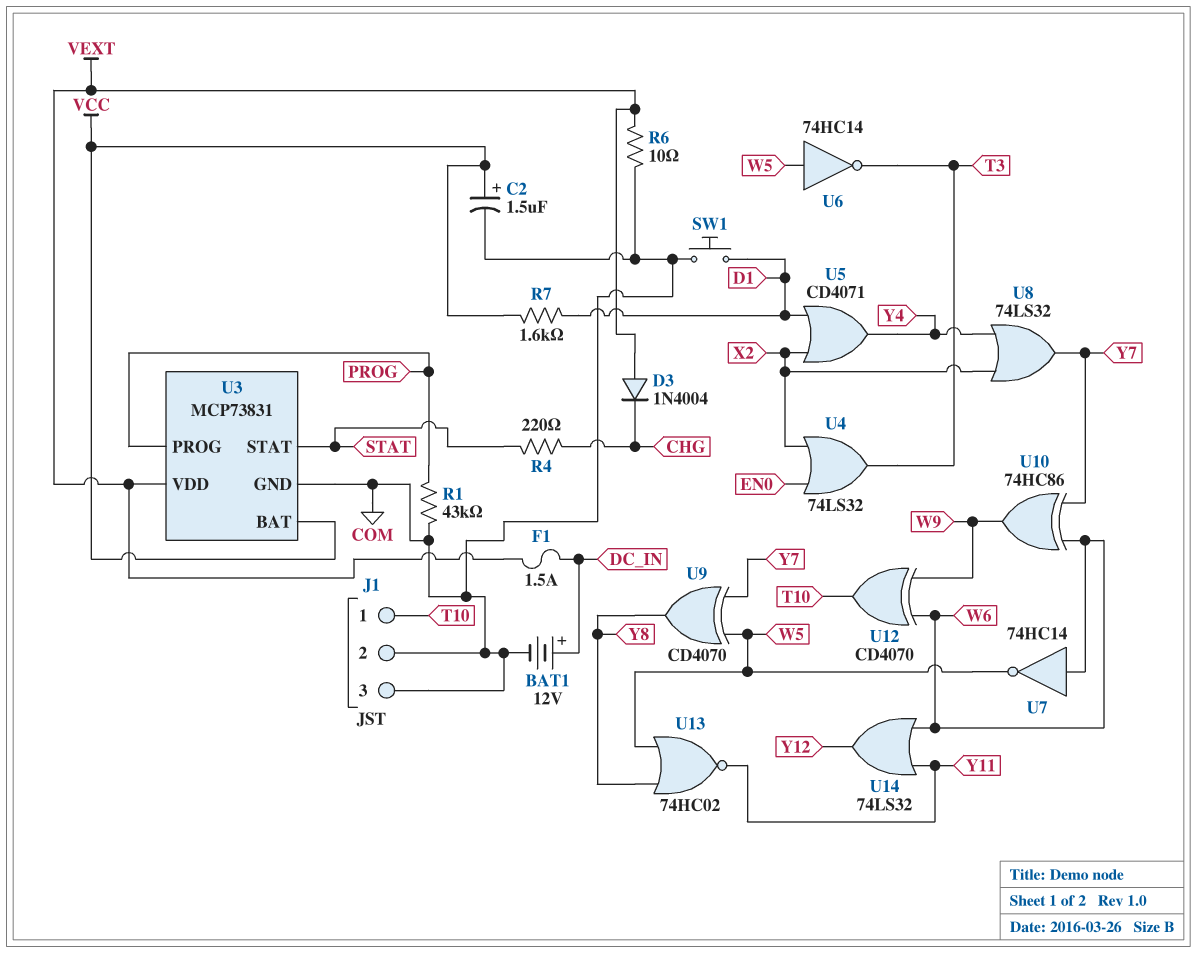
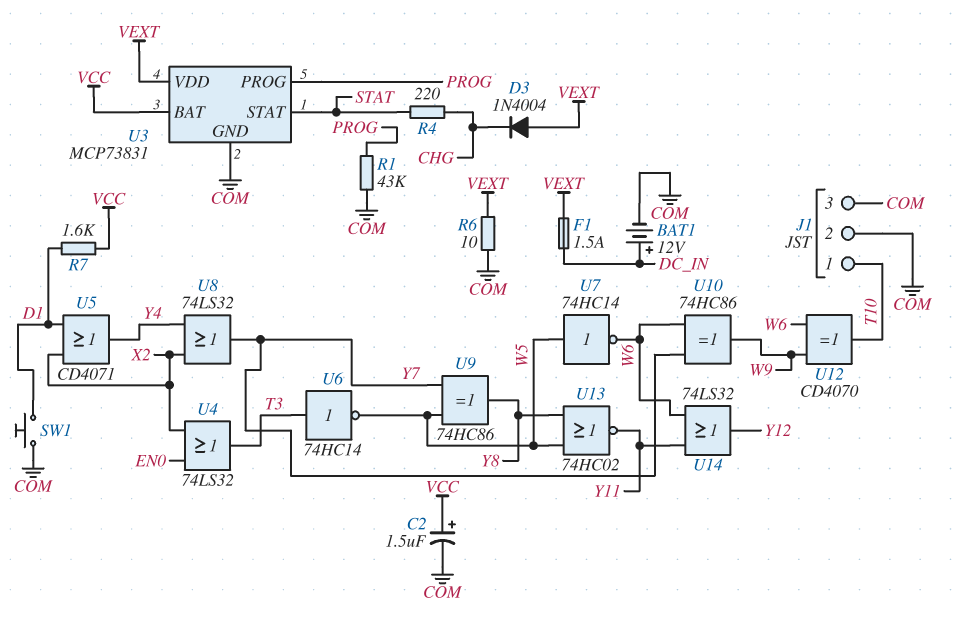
U6: NOT 74HC14 (in W5, out T3) -> NOT 74HC14 (in T3, out W5)
U7: NOT 74HC14 (in W6, out W5) -> NOT 74HC14 (in W5, out W6)
U9: XOR CD4070 (in W5, in Y7, out Y8) -> XOR 74HC86 (in W5, in Y7, out Y8)

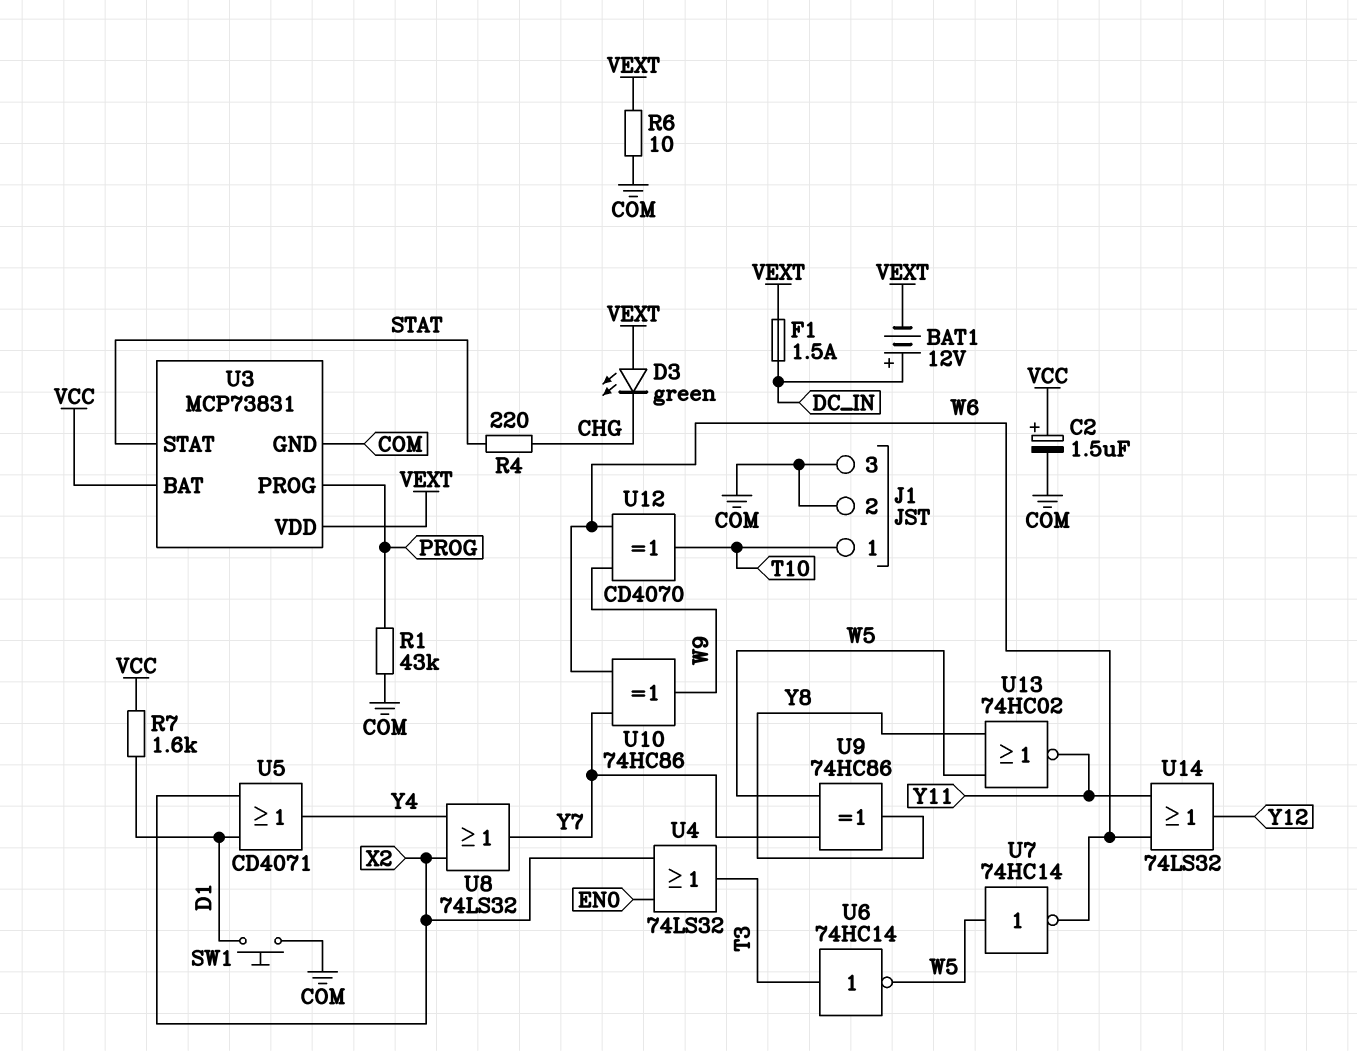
BAT1: 12V (plus DC_IN, minus COM) -> 12V (plus DC_IN, minus VEXT)
D3: diode 1N4004 (A VEXT, K CHG) -> LED green (A VEXT, K CHG)

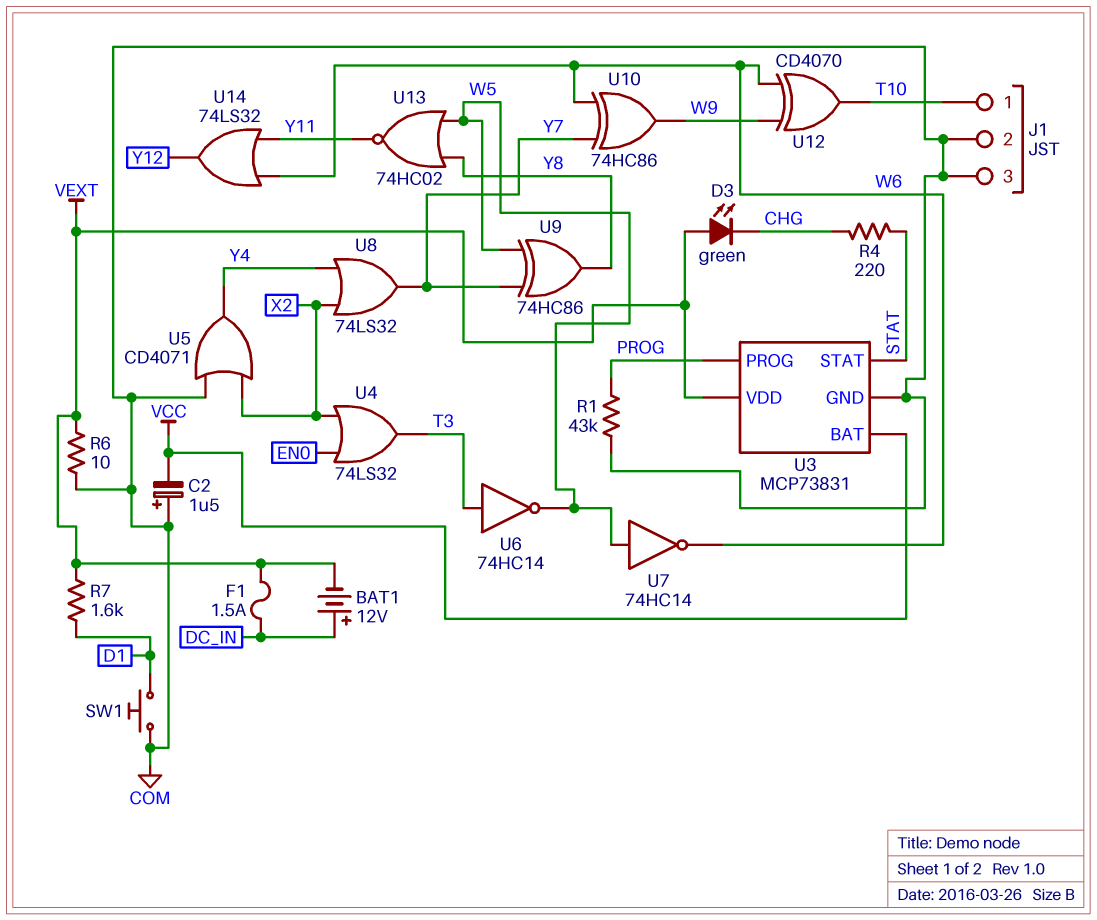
C2: 1.5uF (plus VCC, minus COM) -> 1.5uF (plus COM, minus VCC)
R7: 1.6k (D1, VCC) -> 1.6k (D1, VEXT)
U5: OR CD4071 (in D1, in X2, out Y4) -> OR CD4071 (in COM, in X2, out Y4)

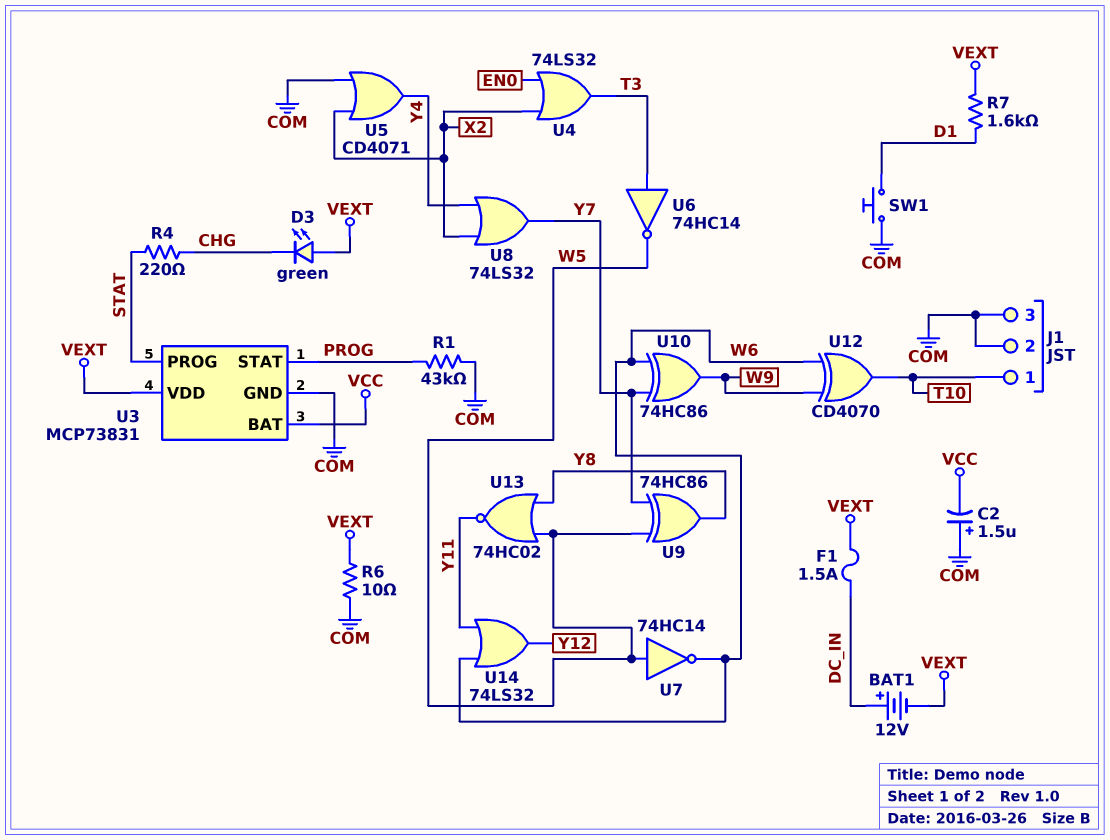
U3 pin PROG: PROG -> STAT
U3 pin STAT: STAT -> PROG

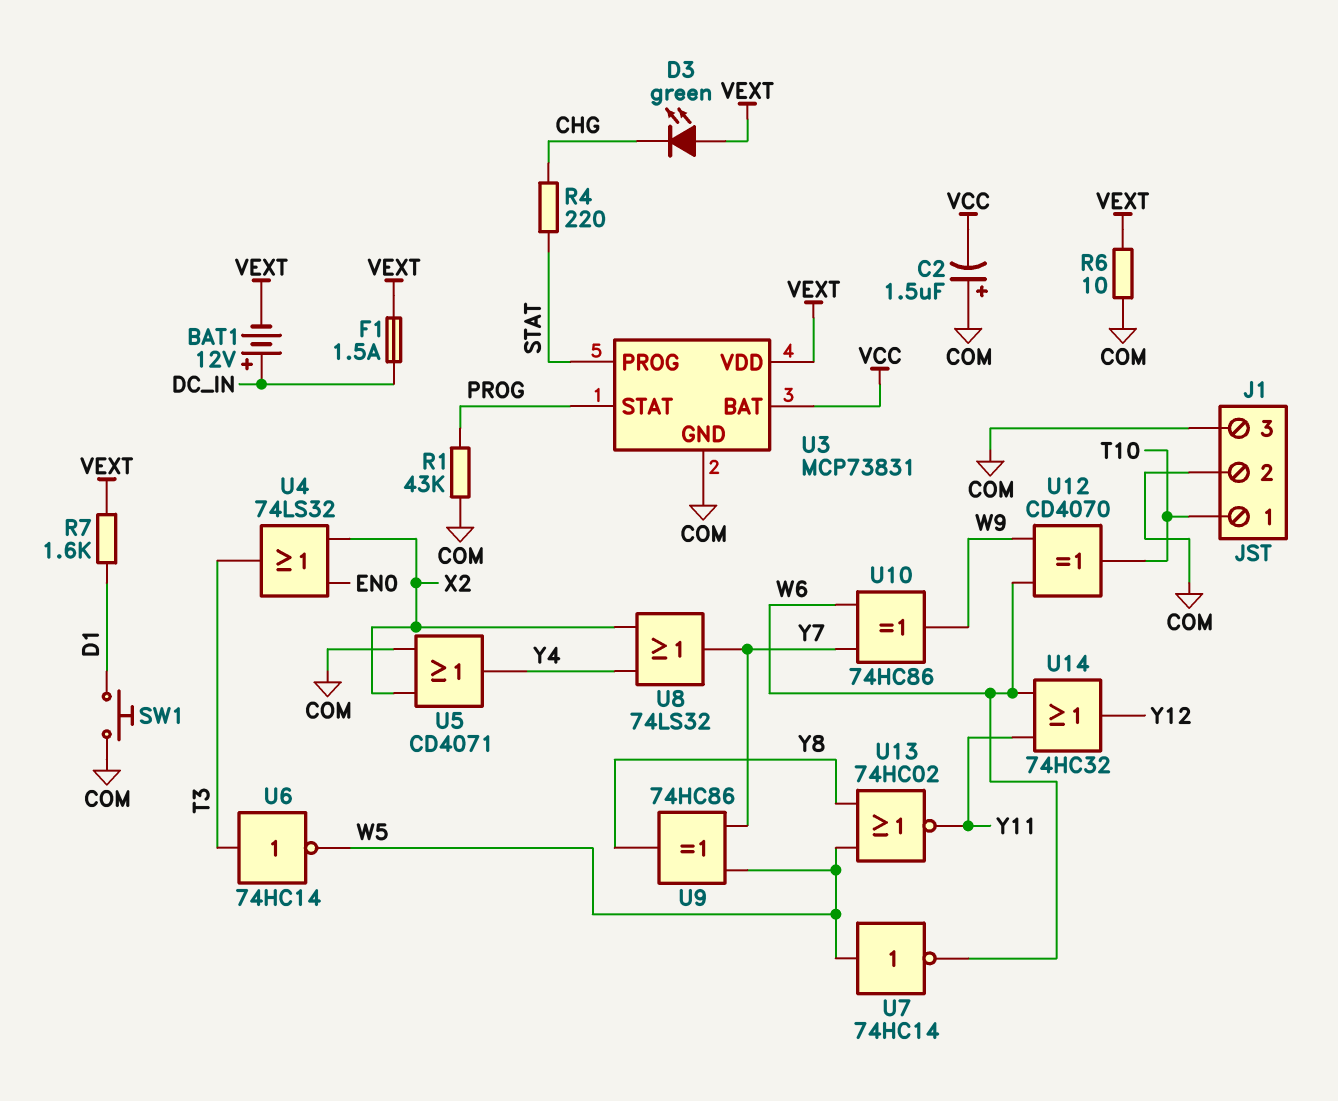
U14: OR 74LS32 (in W6, in Y11, out Y12) -> OR 74HC32 (in W6, in Y11, out Y12)

